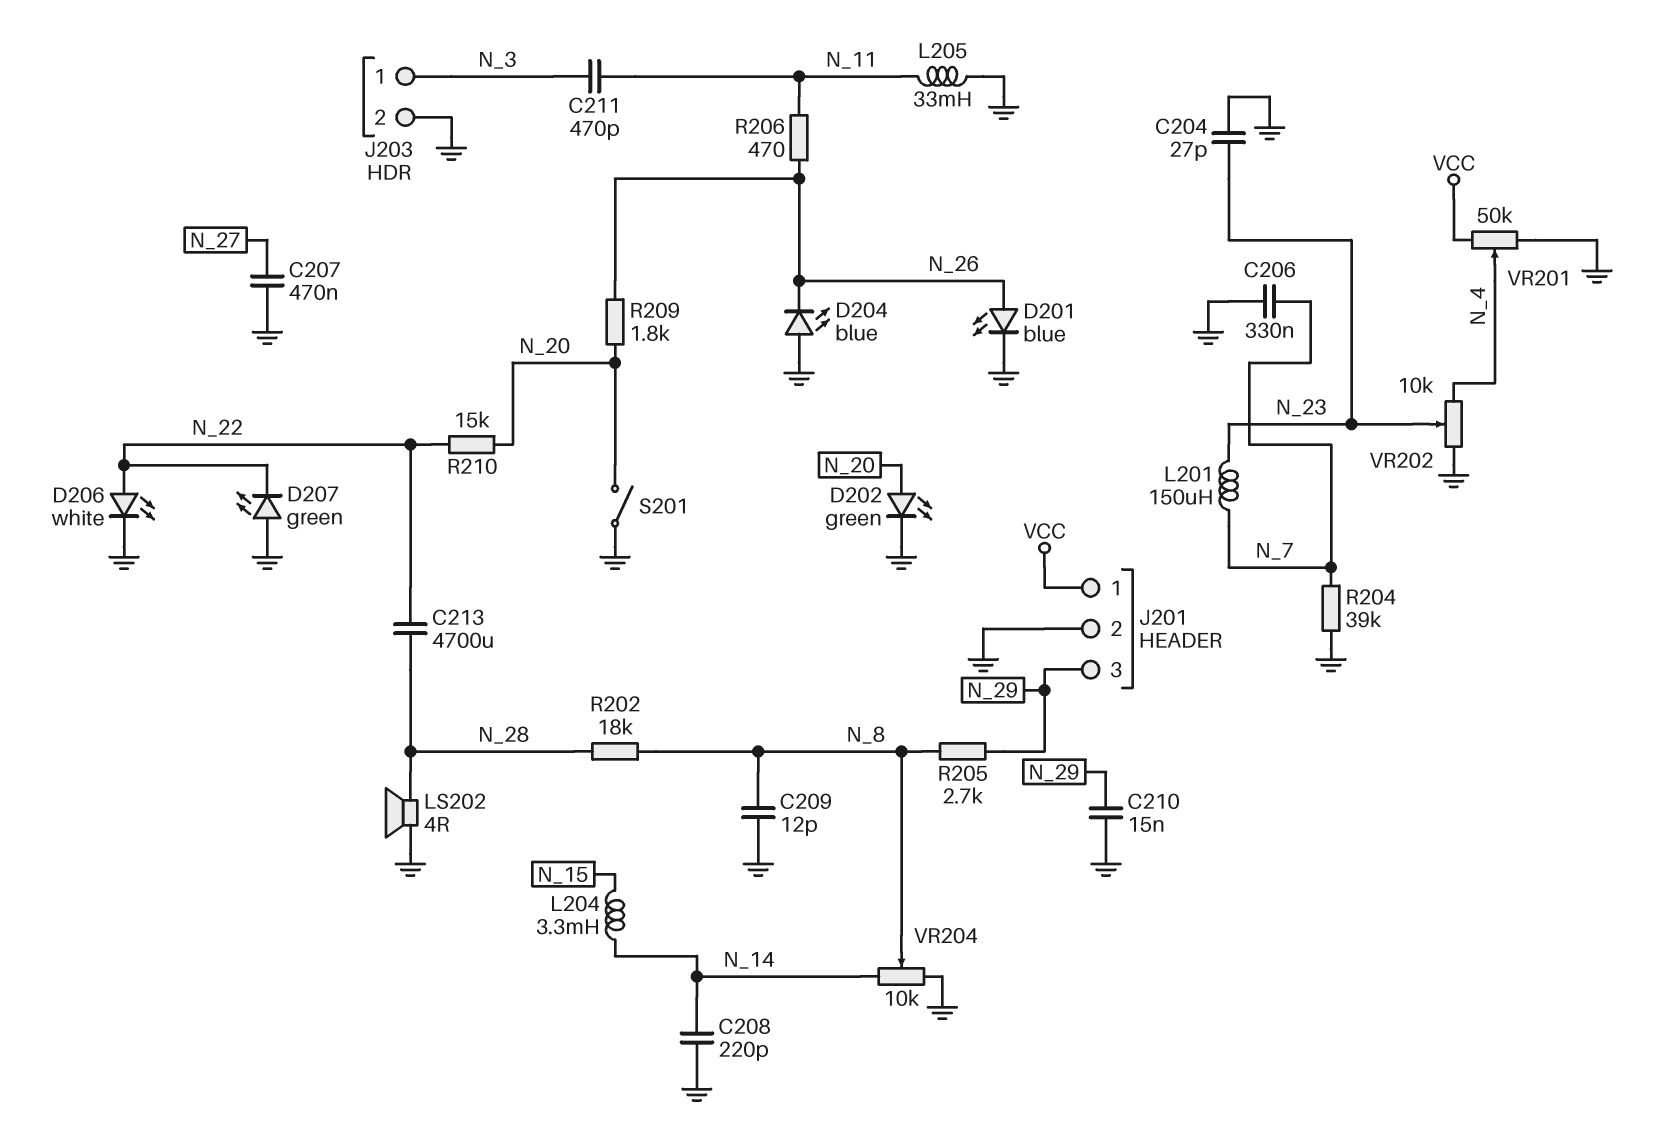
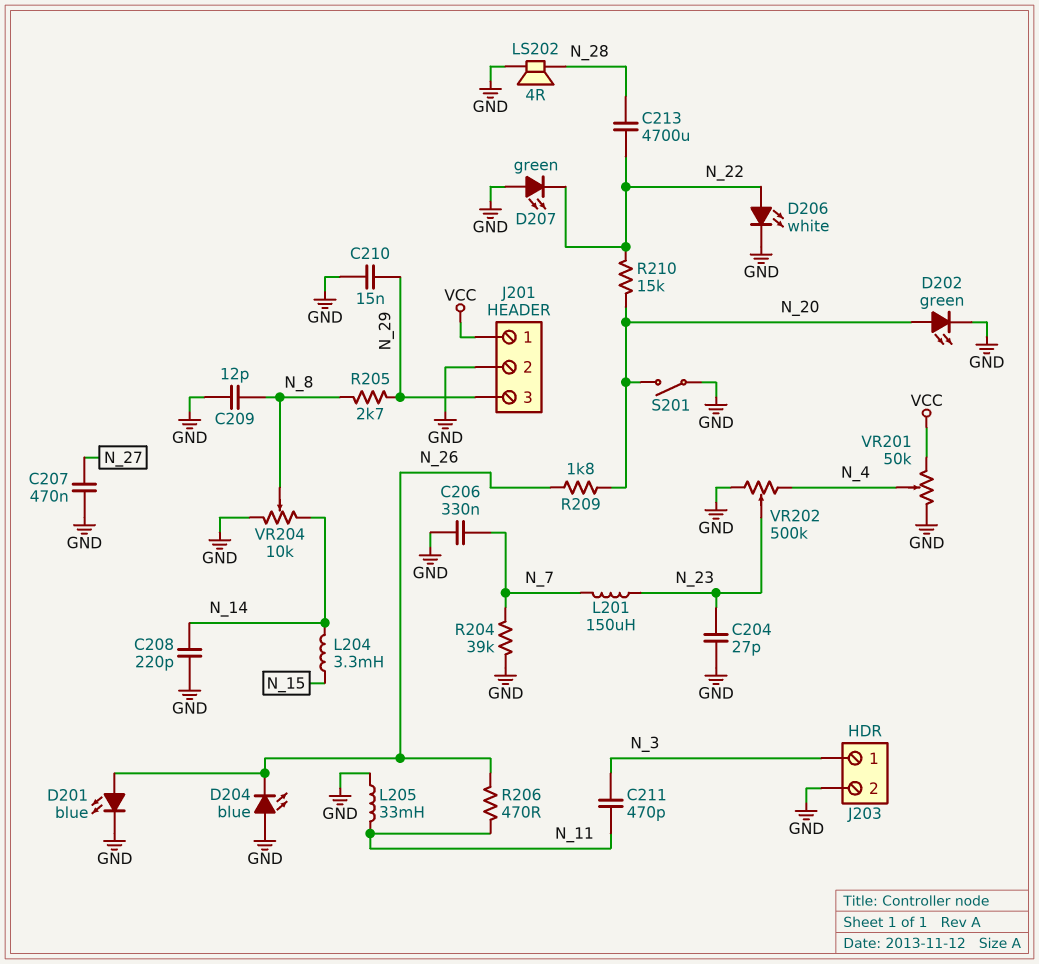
R202: 18k (N_8, N_28) -> none
VR202: 10k (GND, N_4, wiper N_23) -> 500k (GND, N_4, wiper N_23)

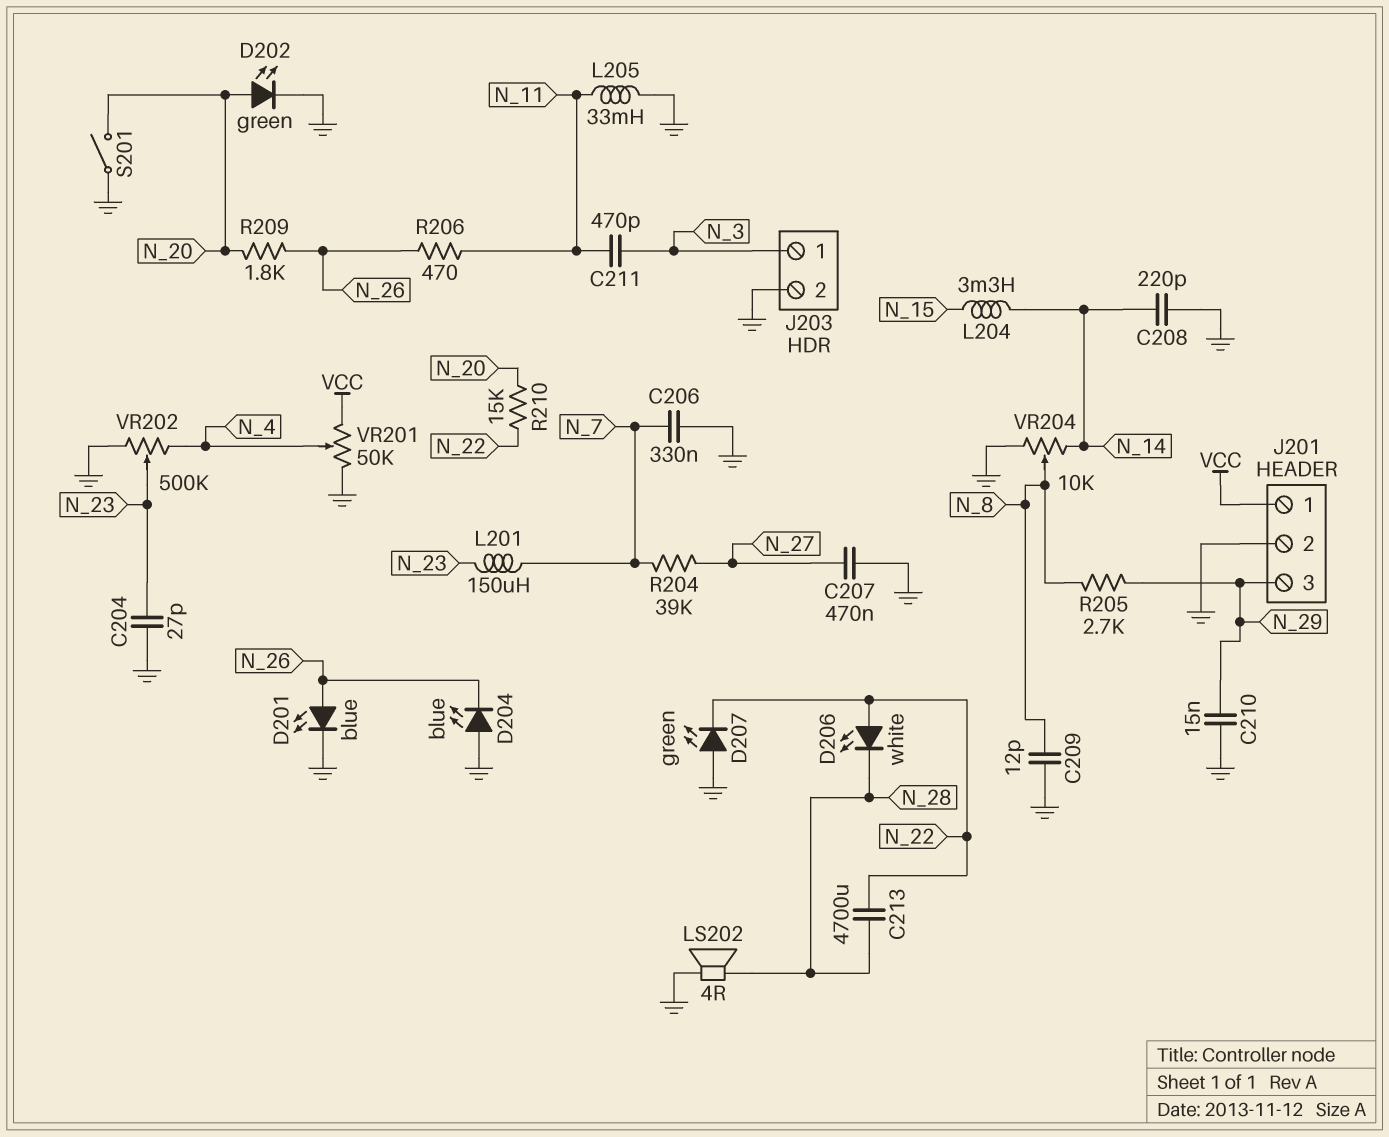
D206: LED white (A N_22, K GND) -> LED white (A N_22, K N_28)
R204: 39k (GND, N_7) -> 39k (N_7, N_27)

